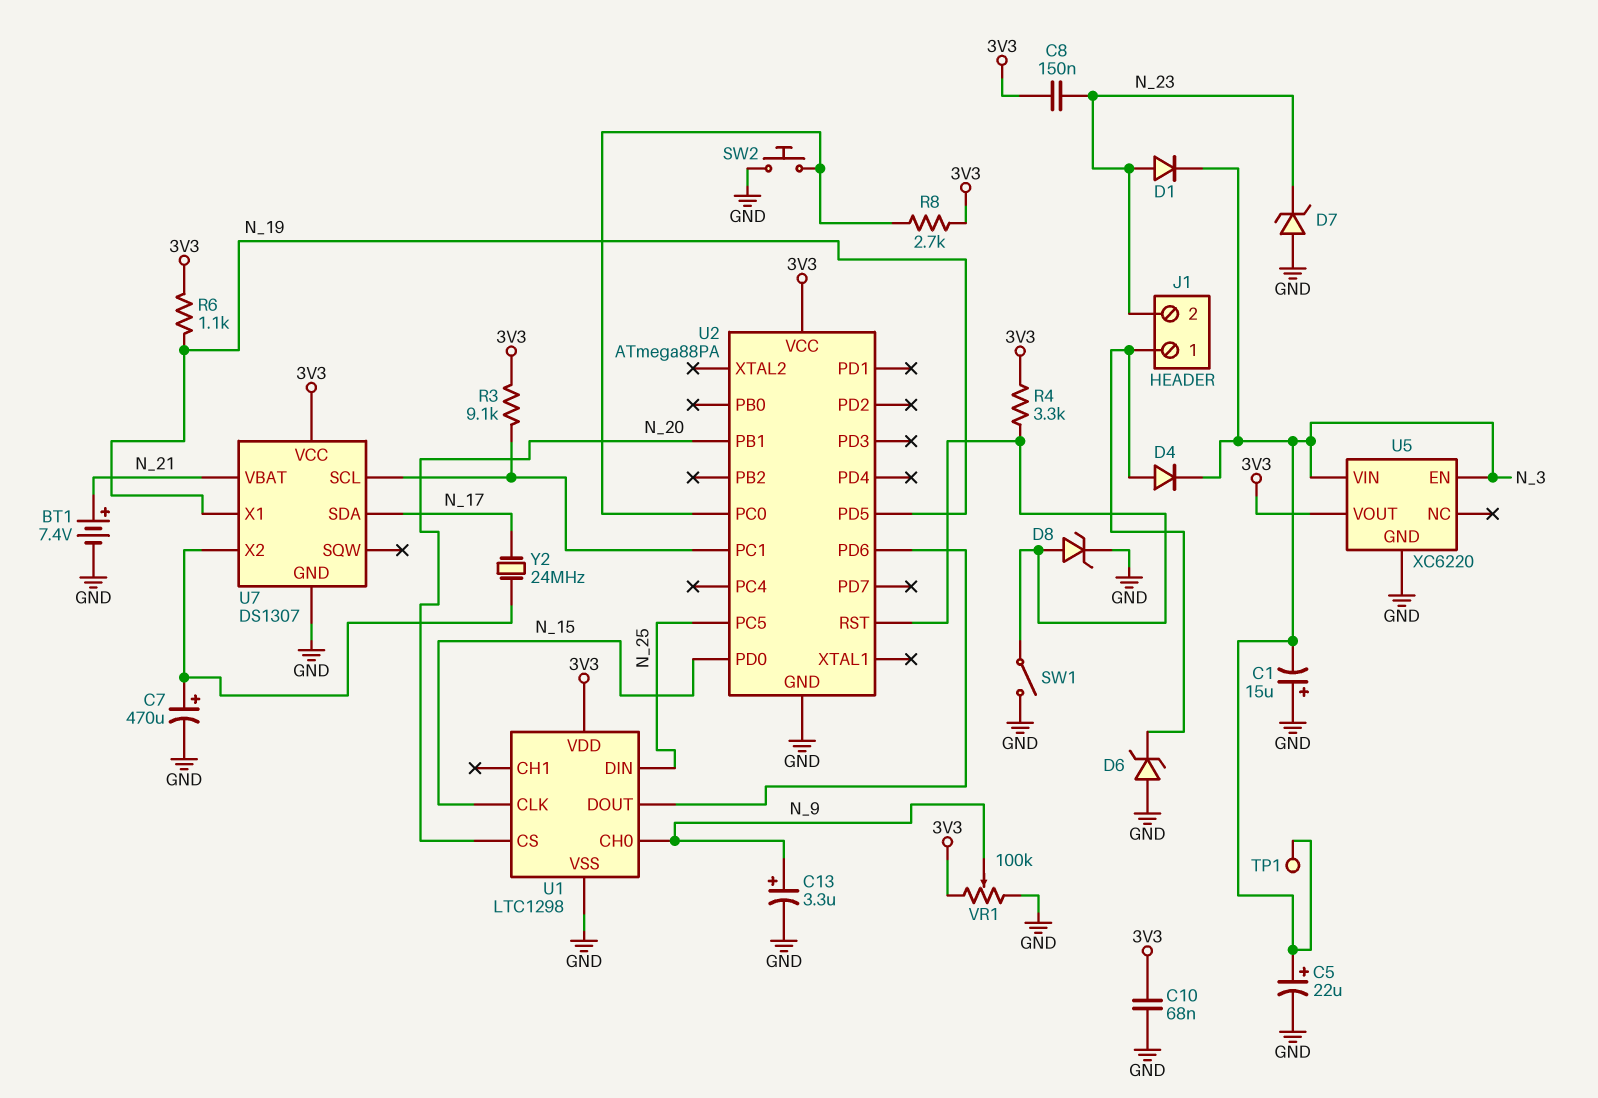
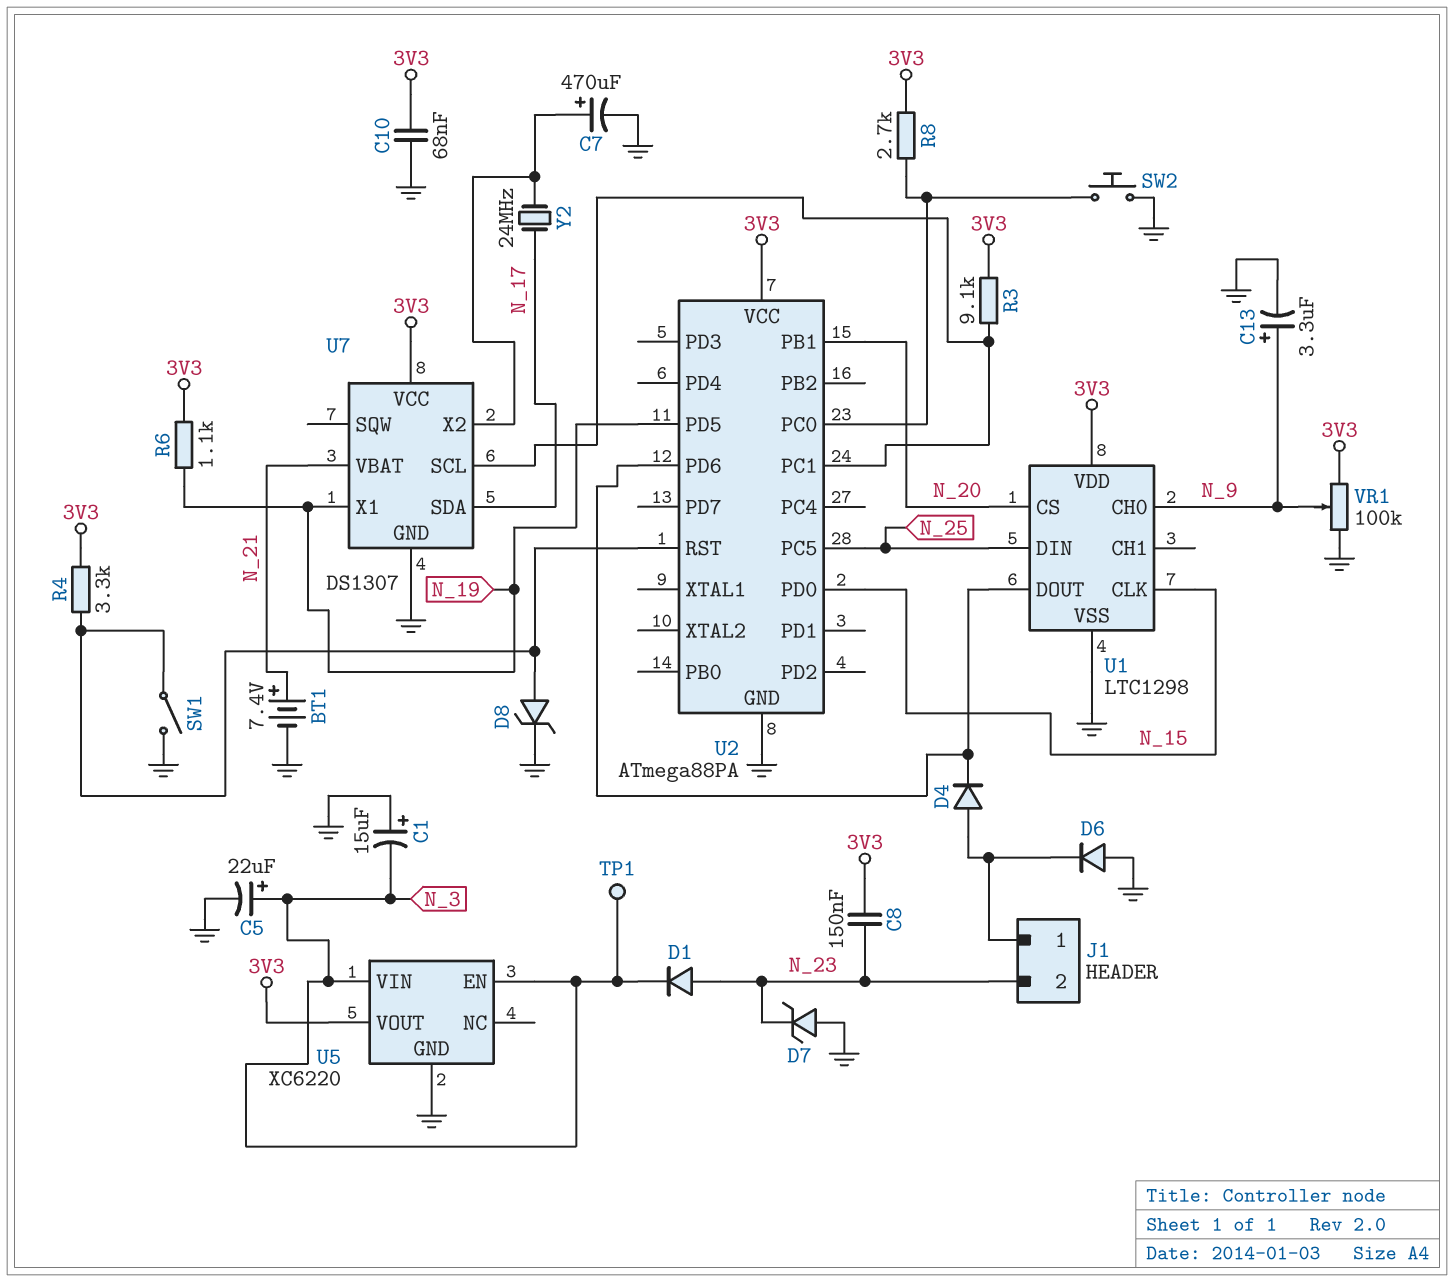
D4: diode (A J1/1, K N_3) -> diode (A J1/1, K U1/DOUT)
D6: zener (A GND, K J1/1) -> diode (A GND, K J1/1)

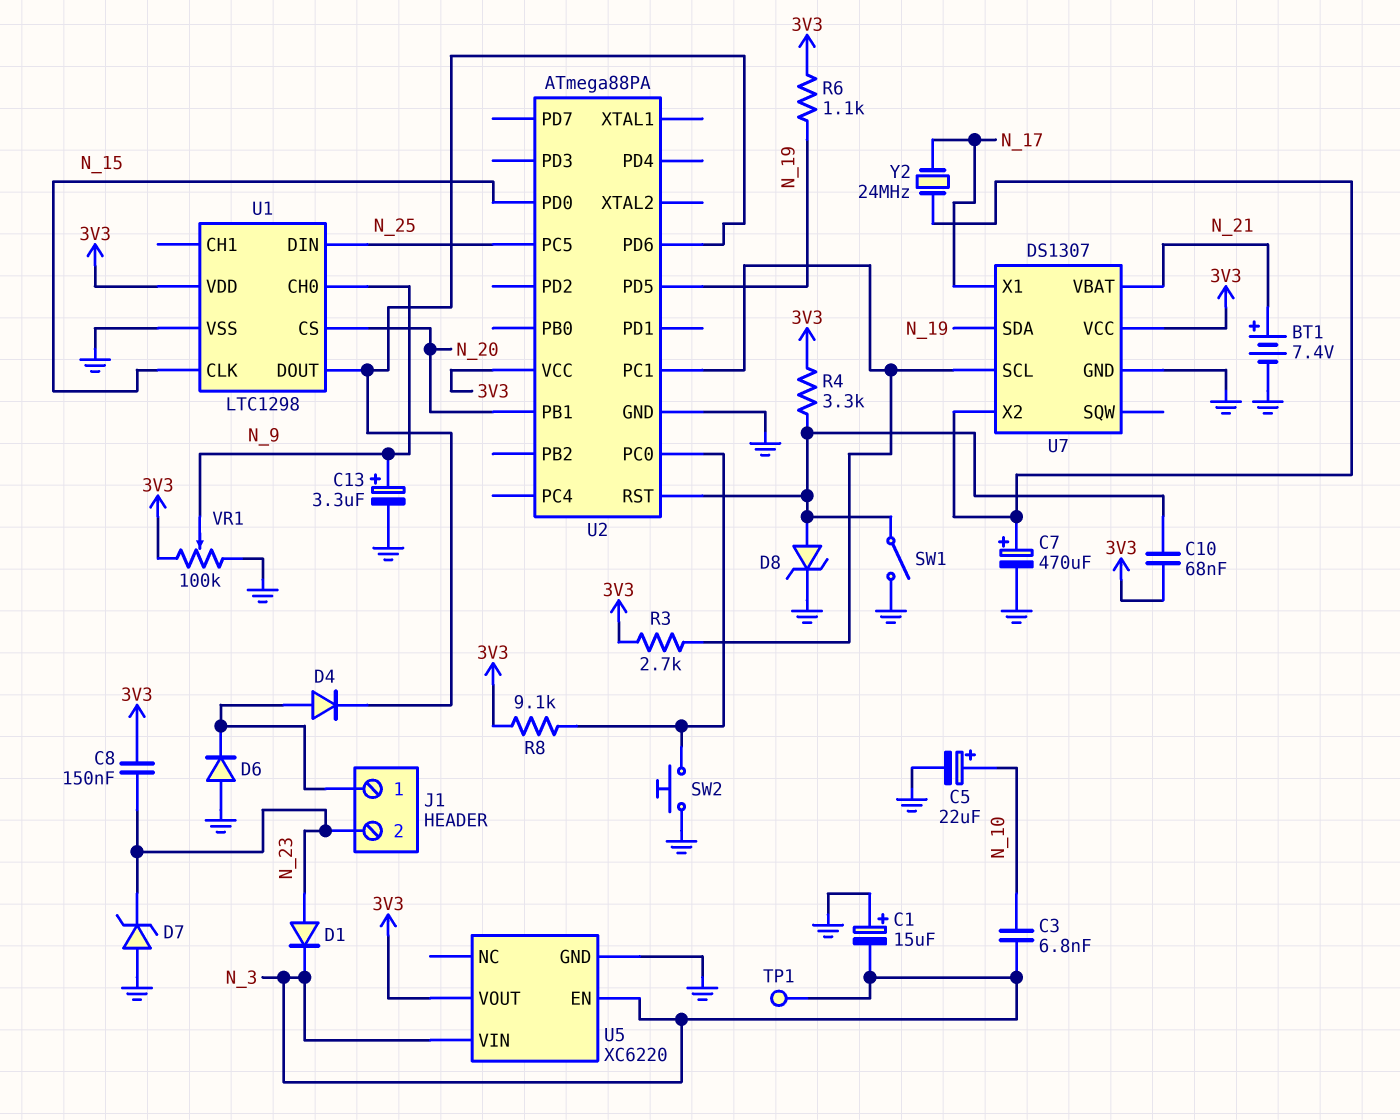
C3: none -> 6.8nF (N_3, N_10)
C5: 22uF (plus N_3, minus GND) -> 22uF (plus N_10, minus GND)
C10: 68nF (3V3, GND) -> 68nF (3V3, U2/RST)
R3: 9.1k (3V3, U2/PC1) -> 2.7k (3V3, U2/PC1)
R8: 2.7k (3V3, U2/PC0) -> 9.1k (3V3, U2/PC0)
U7 pin SDA: N_17 -> N_19
U7 pin X1: N_19 -> N_17

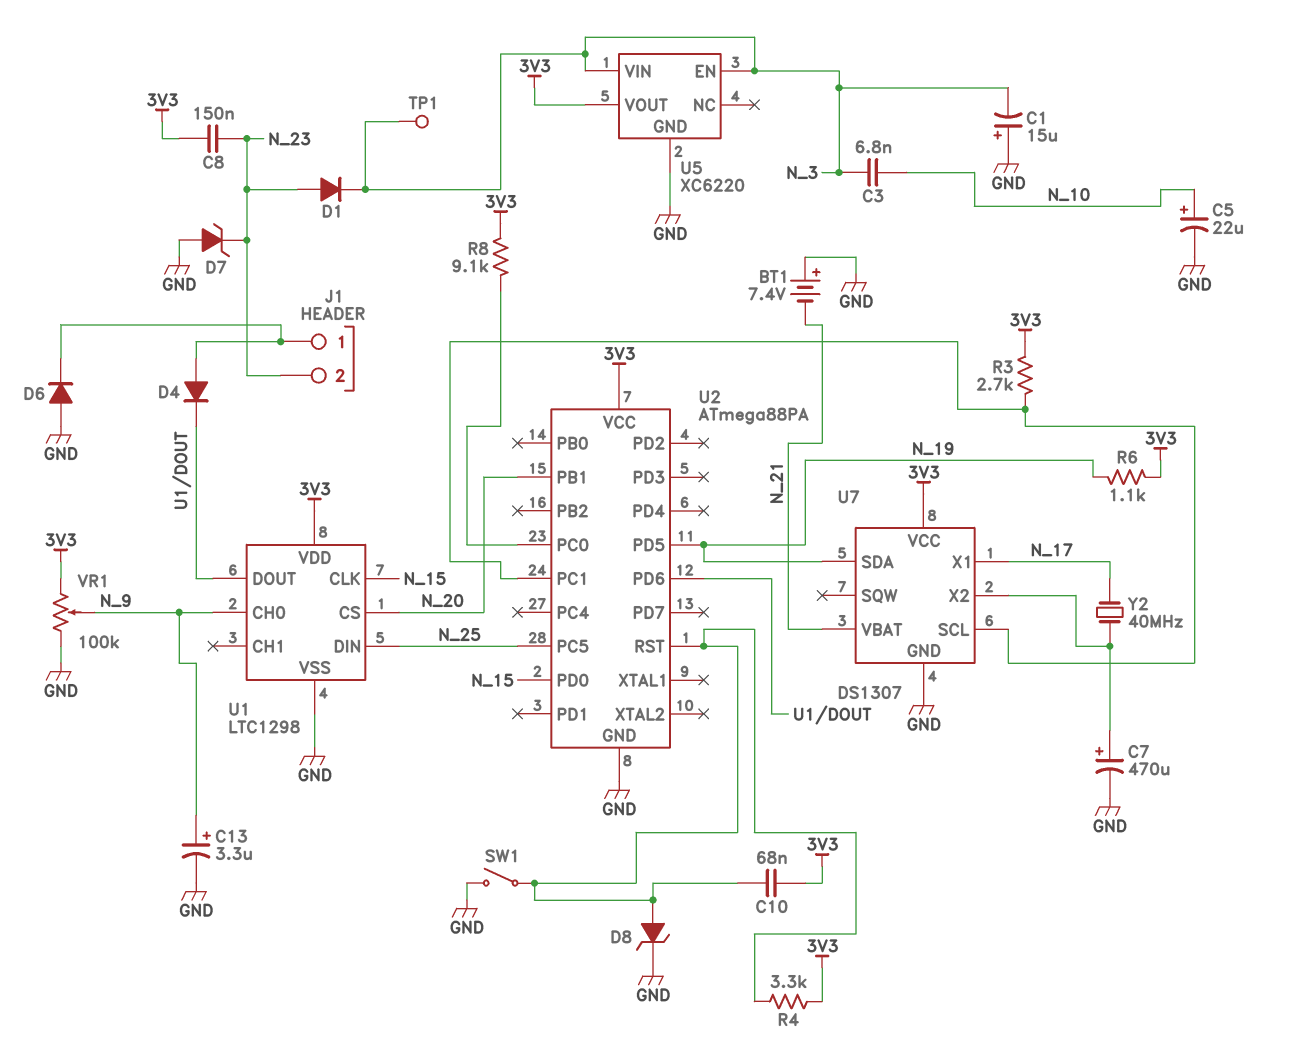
BT1: 7.4V (plus N_21, minus GND) -> 7.4V (plus GND, minus N_21)
SW2: button (GND, U2/PC0) -> none
Y2: 24MHz (N_17, U7/X2) -> 40MHz (N_17, U7/X2)

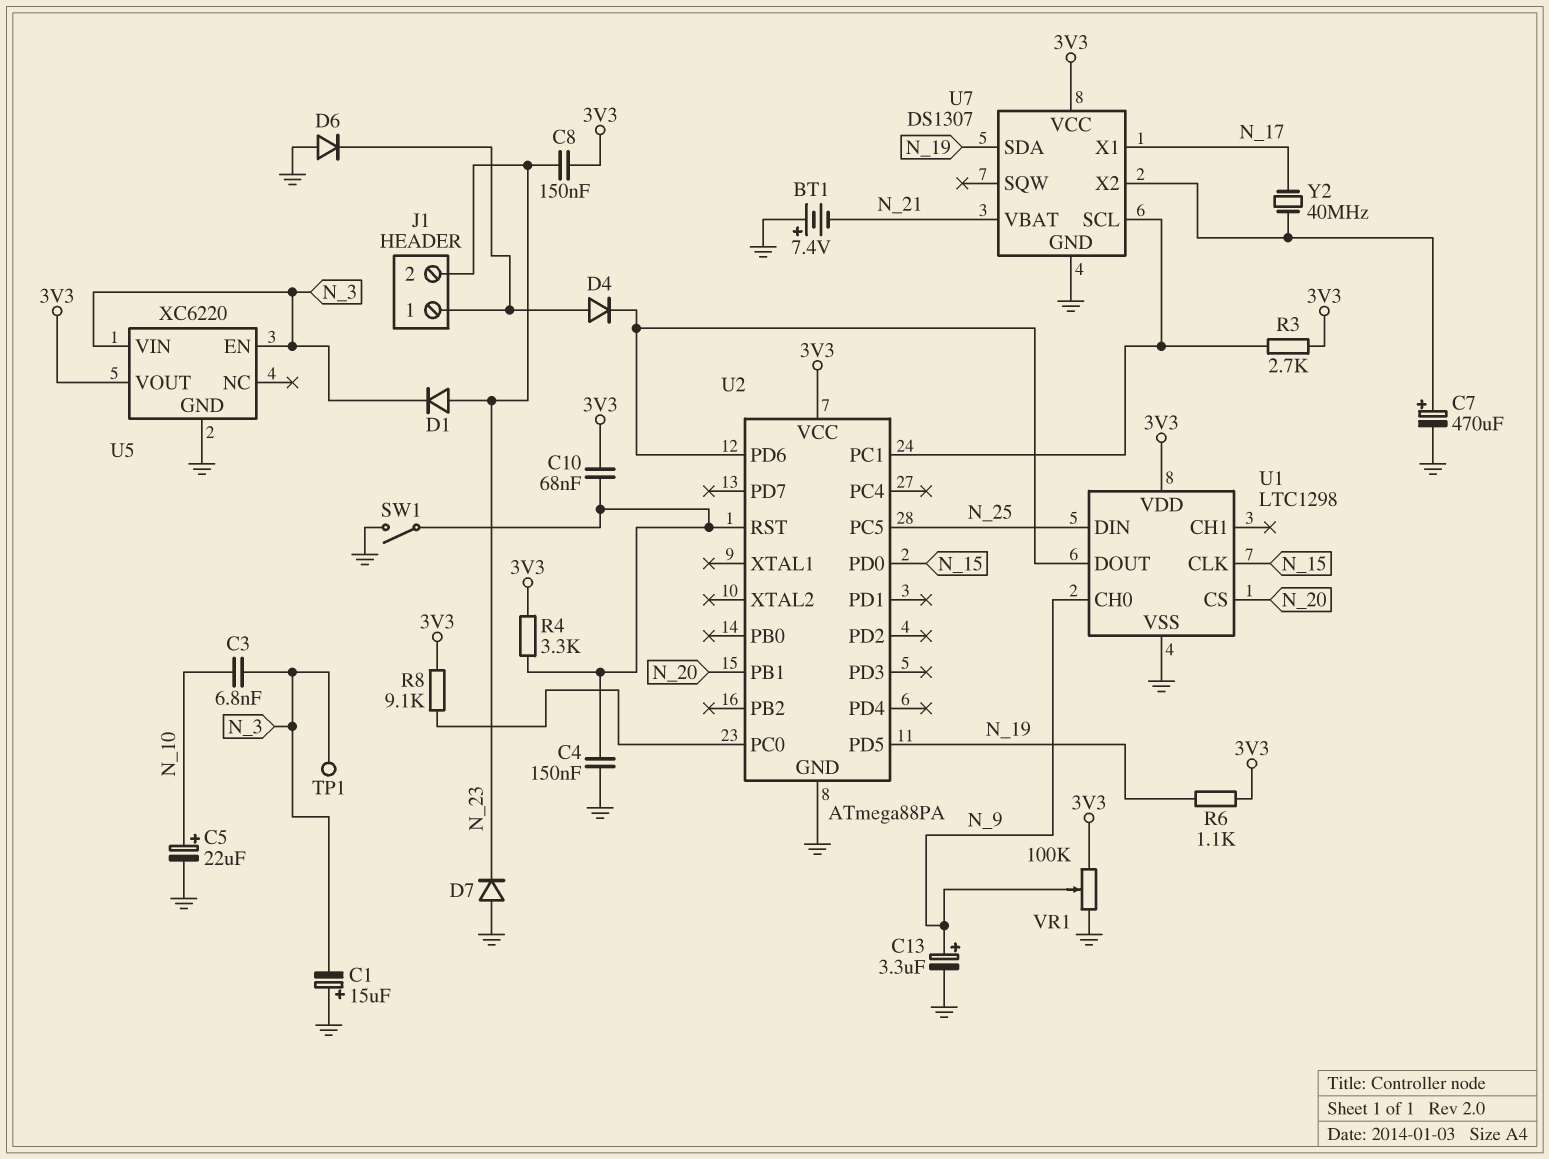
C4: none -> 150nF (GND, U2/RST)
D7: zener (A GND, K N_23) -> diode (A GND, K N_23)
D8: zener (A U2/RST, K GND) -> none

